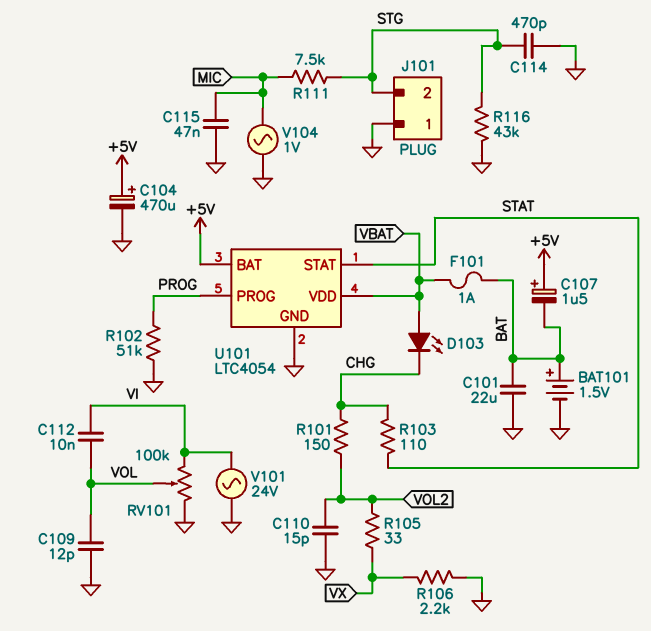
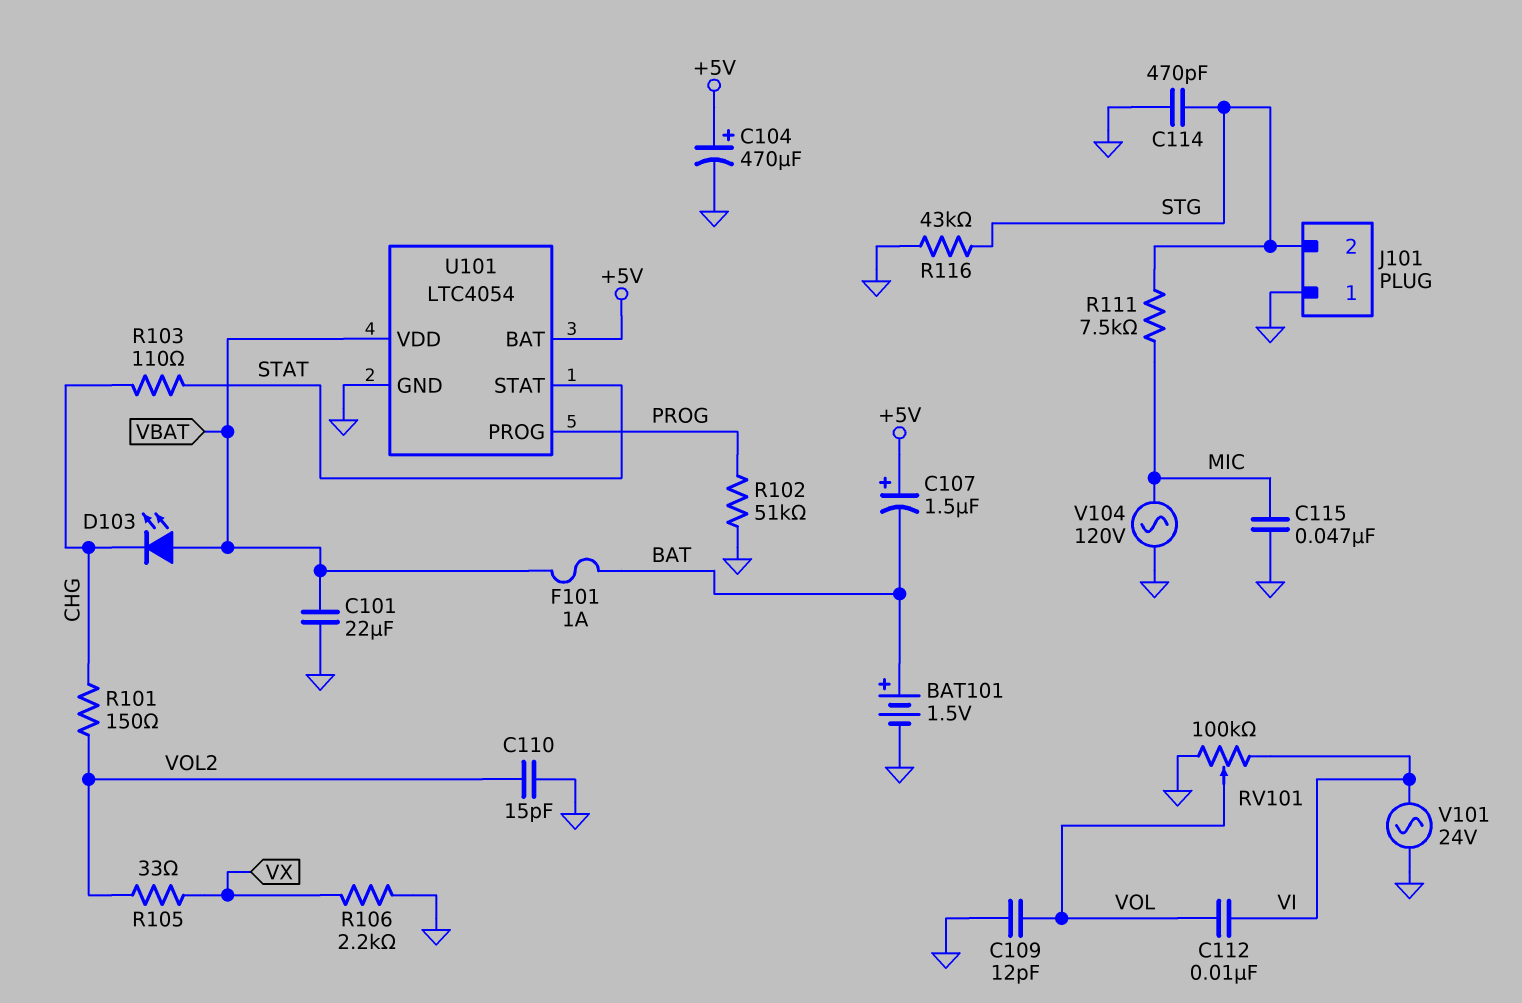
C101: 22uF (BAT, GND) -> 22uF (GND, VBAT)
V104: AC 1V (GND, MIC) -> AC 120V (GND, MIC)

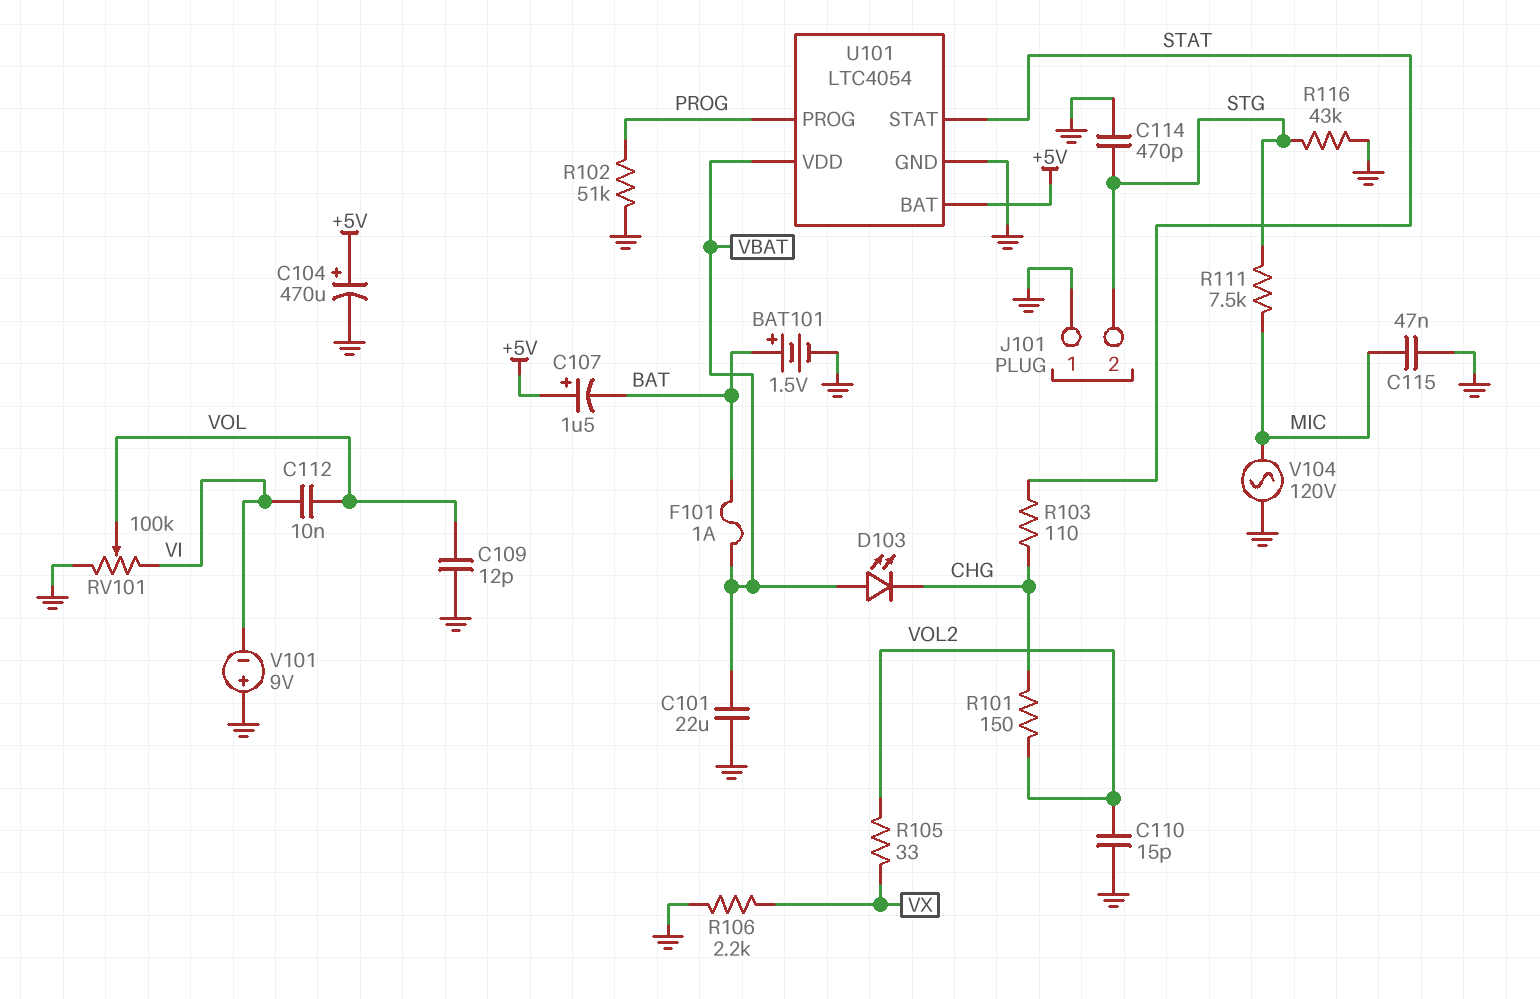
V101: AC 24V (GND, VI) -> 9V (plus GND, minus VI)

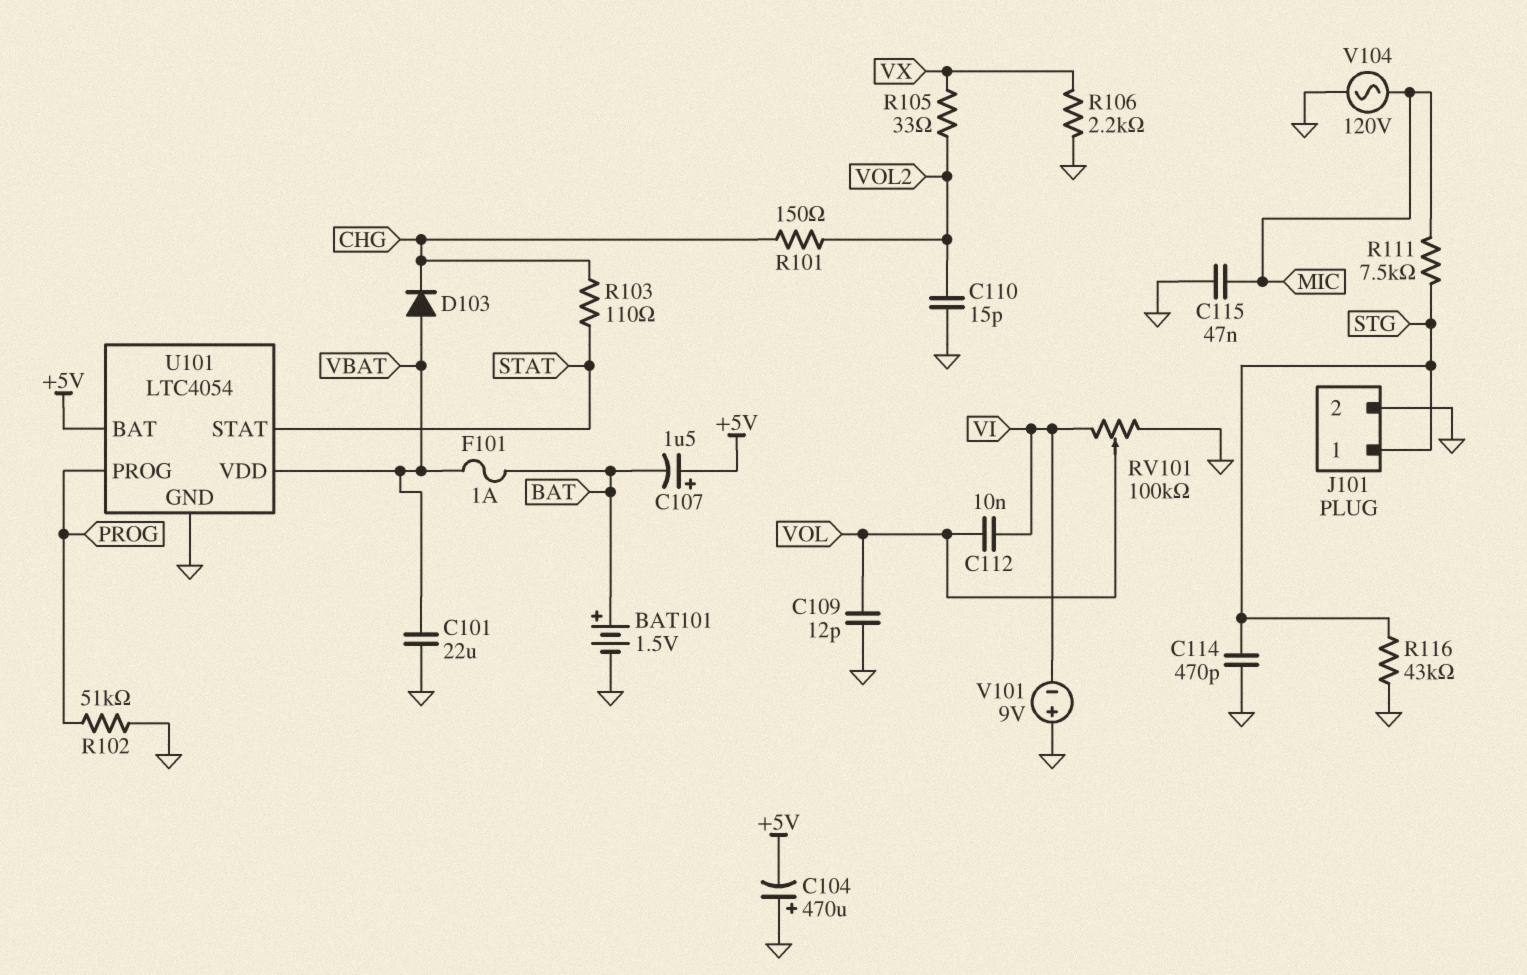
C104: 470uF (plus +5V, minus GND) -> 470uF (plus GND, minus +5V)
D103: LED (A VBAT, K CHG) -> diode (A VBAT, K CHG)
J101 pin 1: GND -> STG
J101 pin 2: STG -> GND

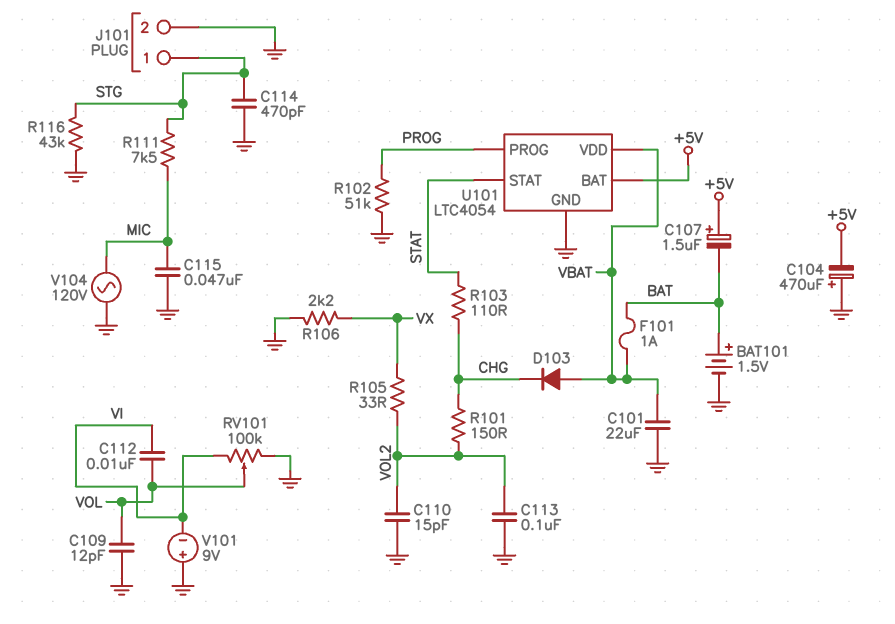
C113: none -> 100nF (GND, VOL2)

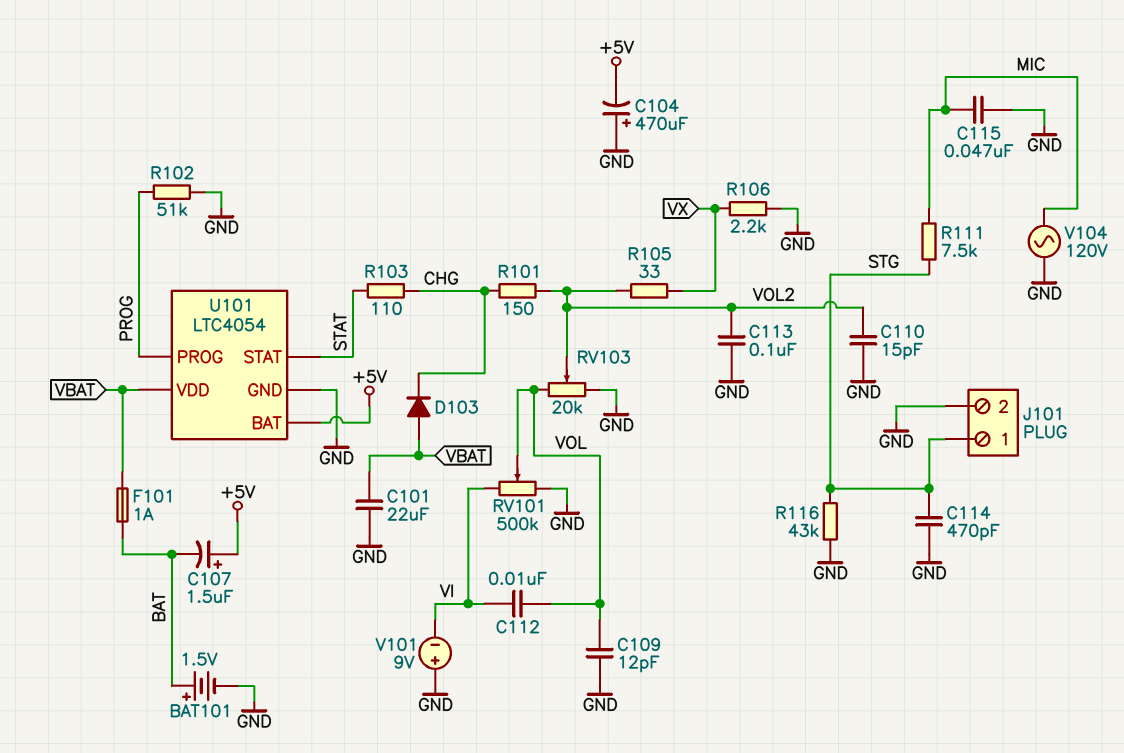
RV101: 100k (GND, VI, wiper VOL) -> 500k (GND, VI, wiper VOL)
RV103: none -> 20k (GND, VOL, wiper VOL2)

